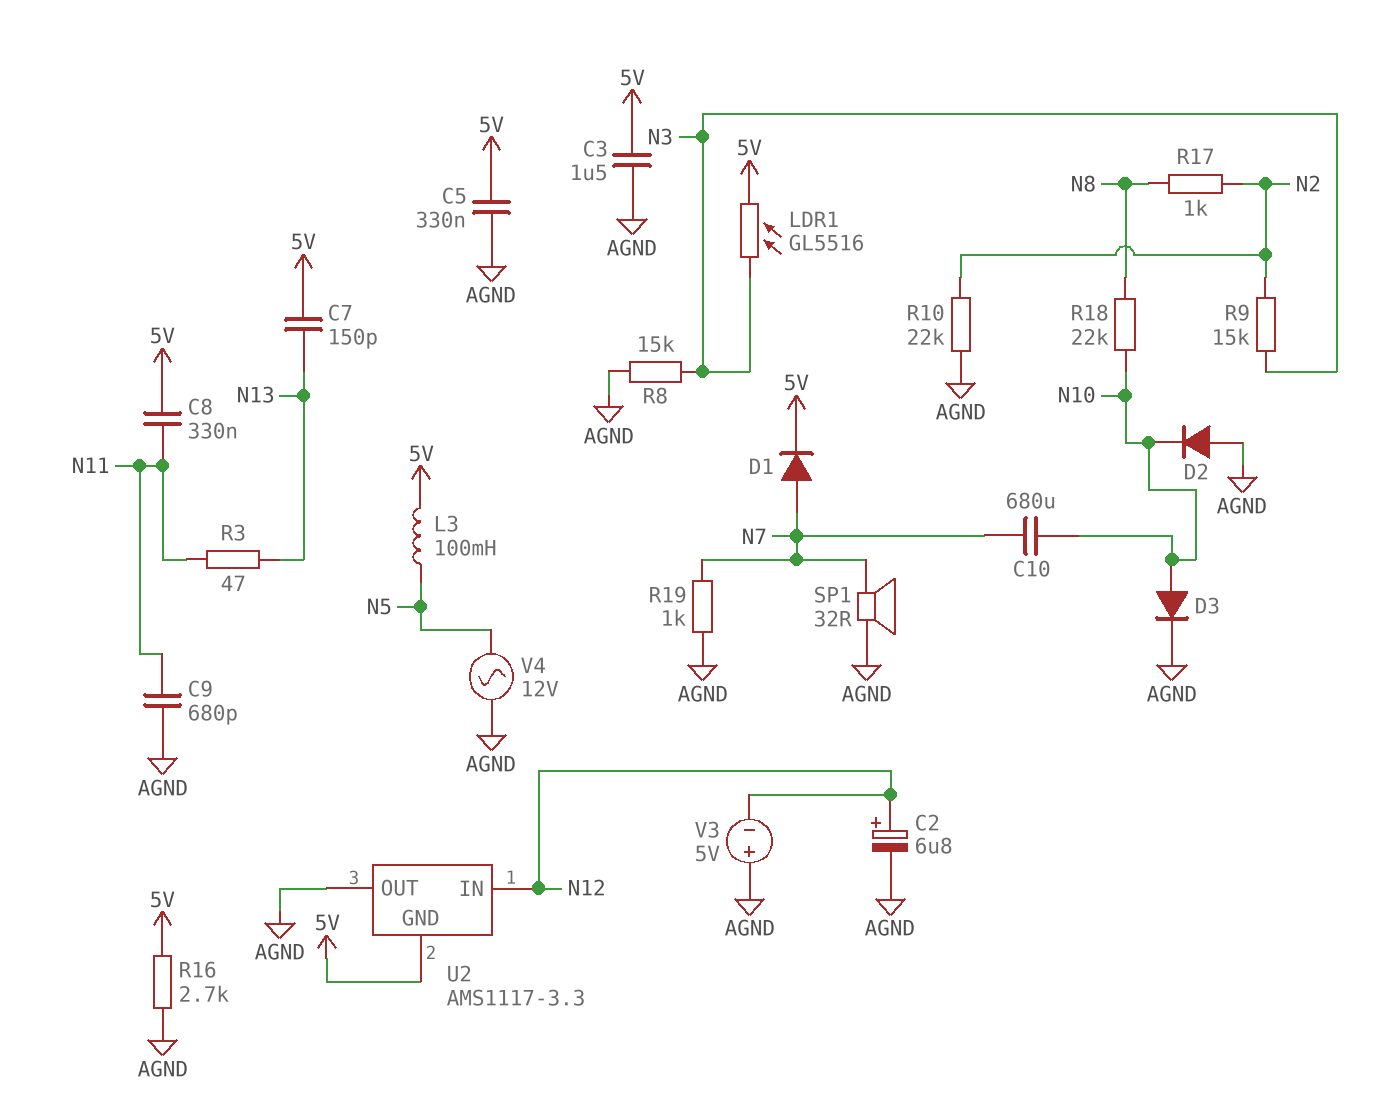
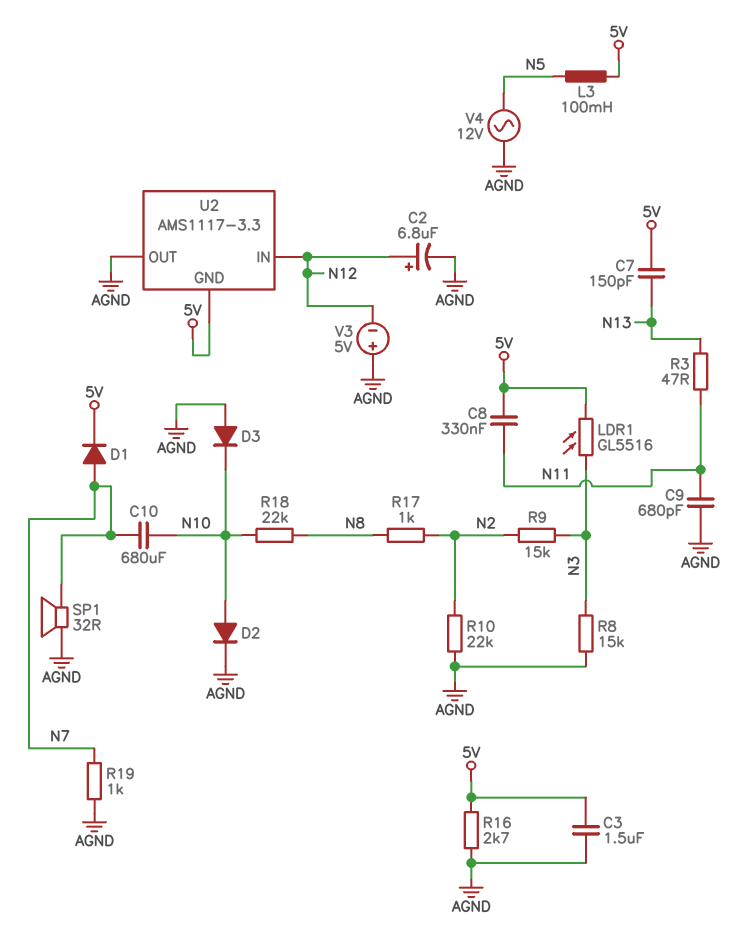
C5: 330nF (5V, AGND) -> none
D2: diode (A AGND, K N10) -> diode (A N10, K AGND)
D3: diode (A N10, K AGND) -> diode (A AGND, K N10)

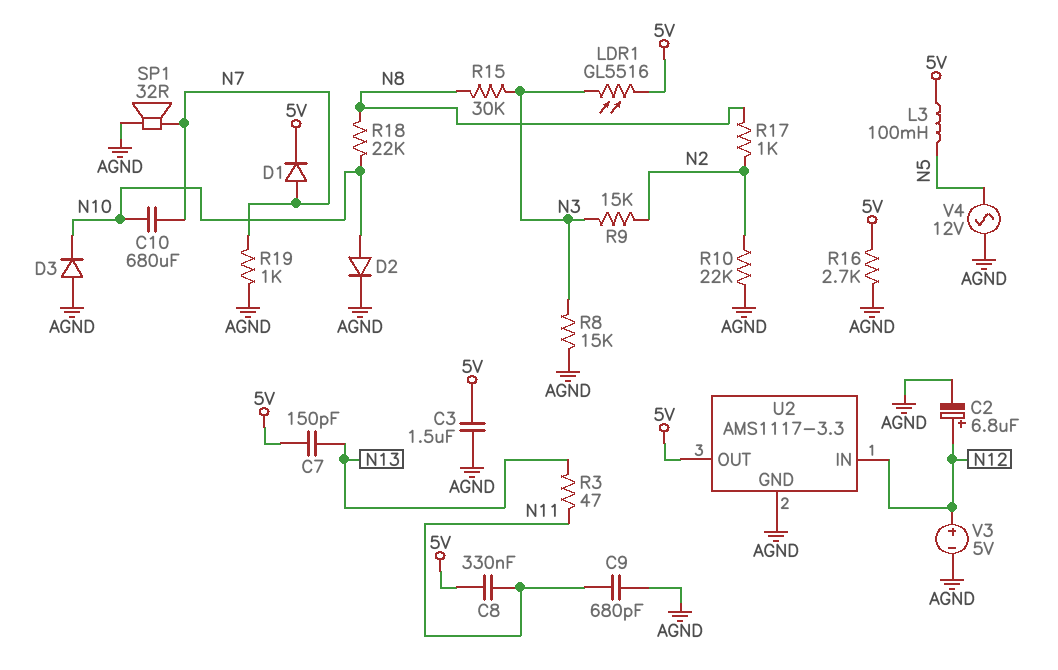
R15: none -> 30k (N3, N8)
U2 pin GND: 5V -> AGND
U2 pin OUT: AGND -> 5V
V3: 5V (plus AGND, minus N12) -> 5V (plus N12, minus AGND)

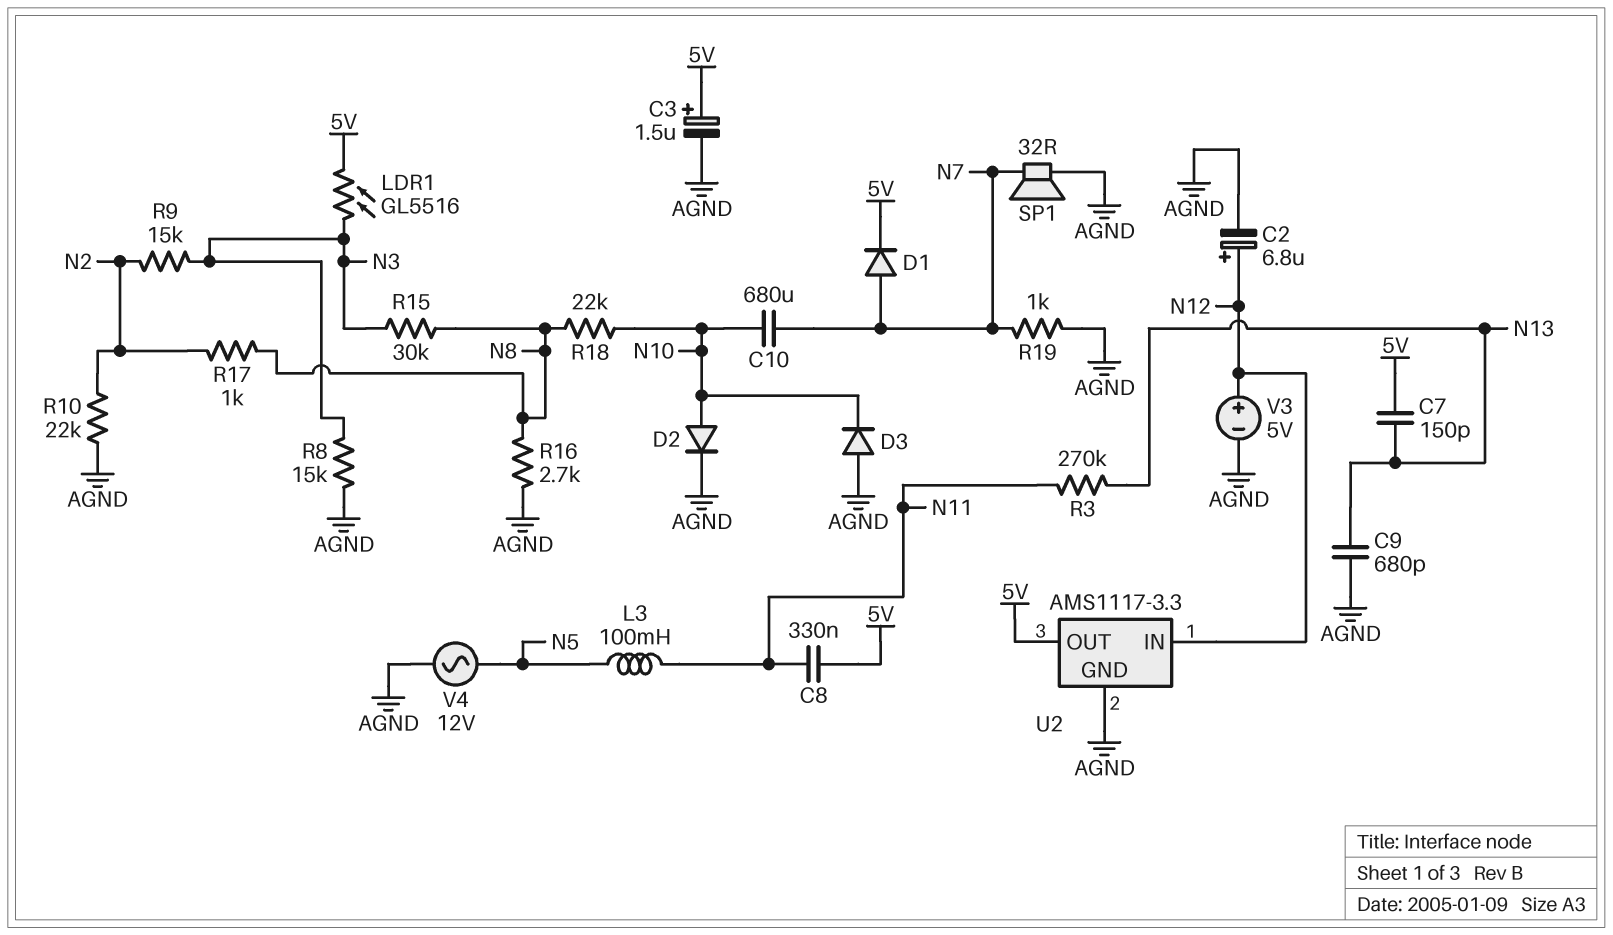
C3: 1.5uF (5V, AGND) -> 1.5uF (plus 5V, minus AGND)
C9: 680pF (AGND, N11) -> 680pF (AGND, N13)
L3: 100mH (5V, N5) -> 100mH (N5, N11)
R3: 47 (N11, N13) -> 270k (N11, N13)
R16: 2.7k (5V, AGND) -> 2.7k (AGND, N8)

